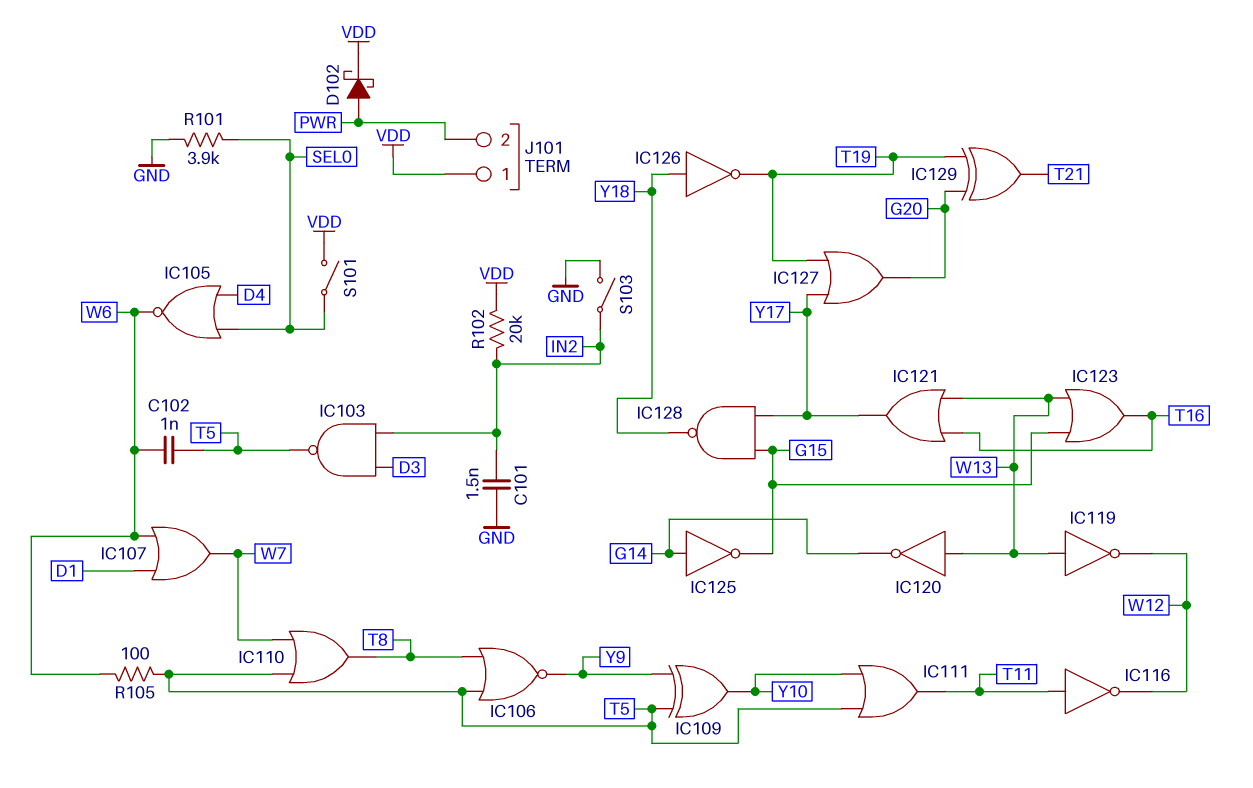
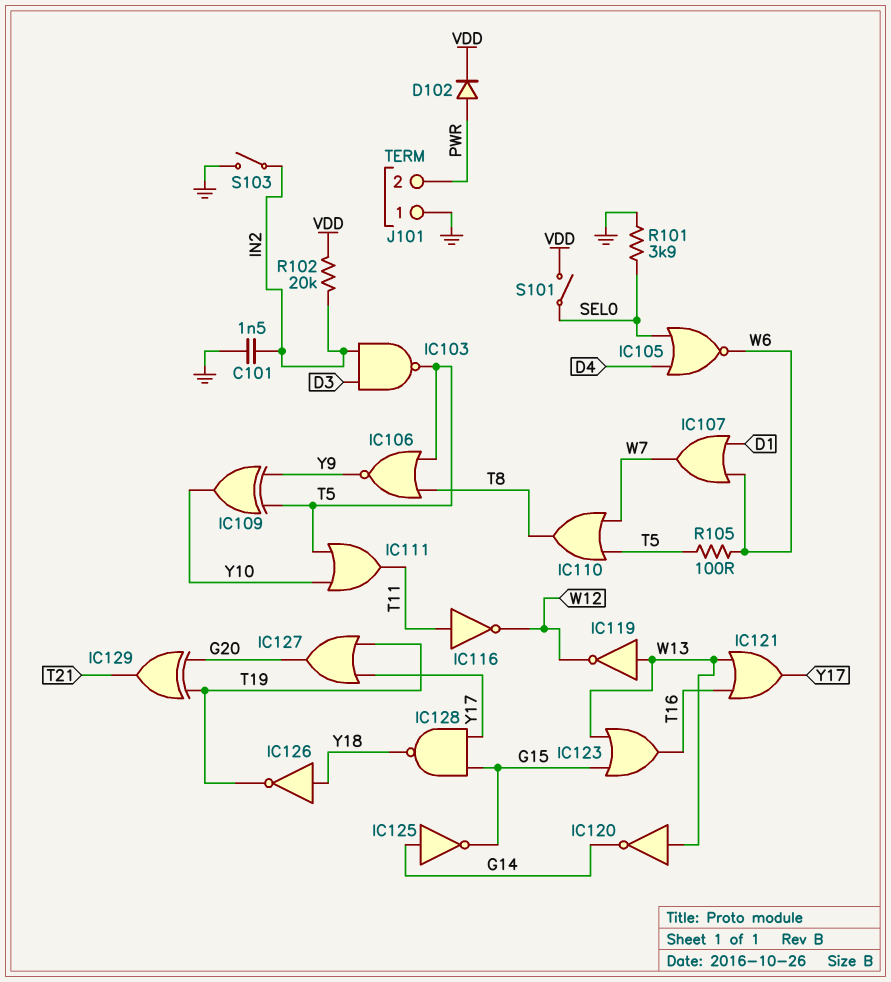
C102: 1nF (T5, W6) -> none
D102: schottky (A PWR, K VDD) -> diode (A PWR, K VDD)
J101 pin 1: VDD -> GND

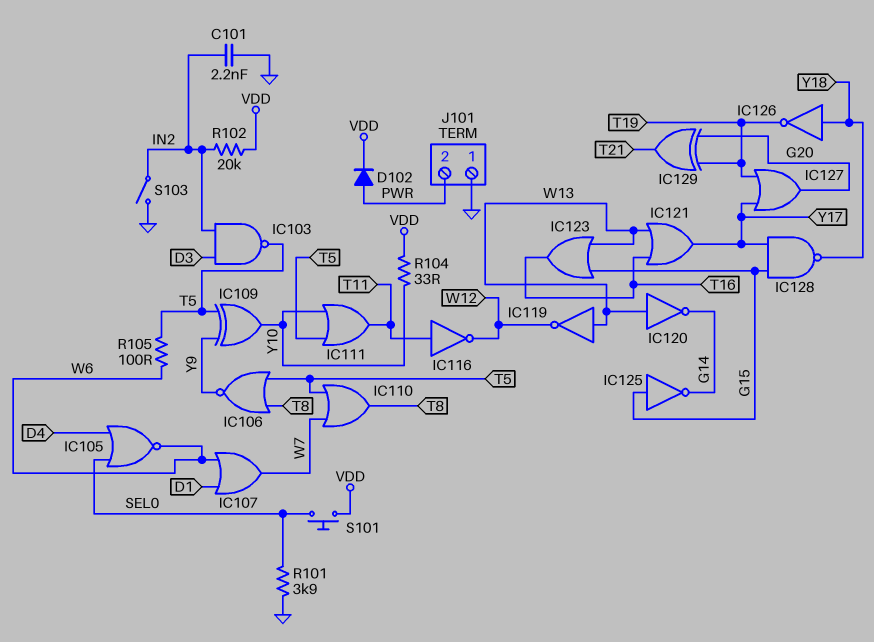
C101: 1.5nF (GND, IN2) -> 2.2nF (GND, IN2)
IC125: NOT (in G14, out G15) -> NOT (in G15, out G14)
R104: none -> 33 (VDD, Y10)
S101: switch (SEL0, VDD) -> button (SEL0, VDD)

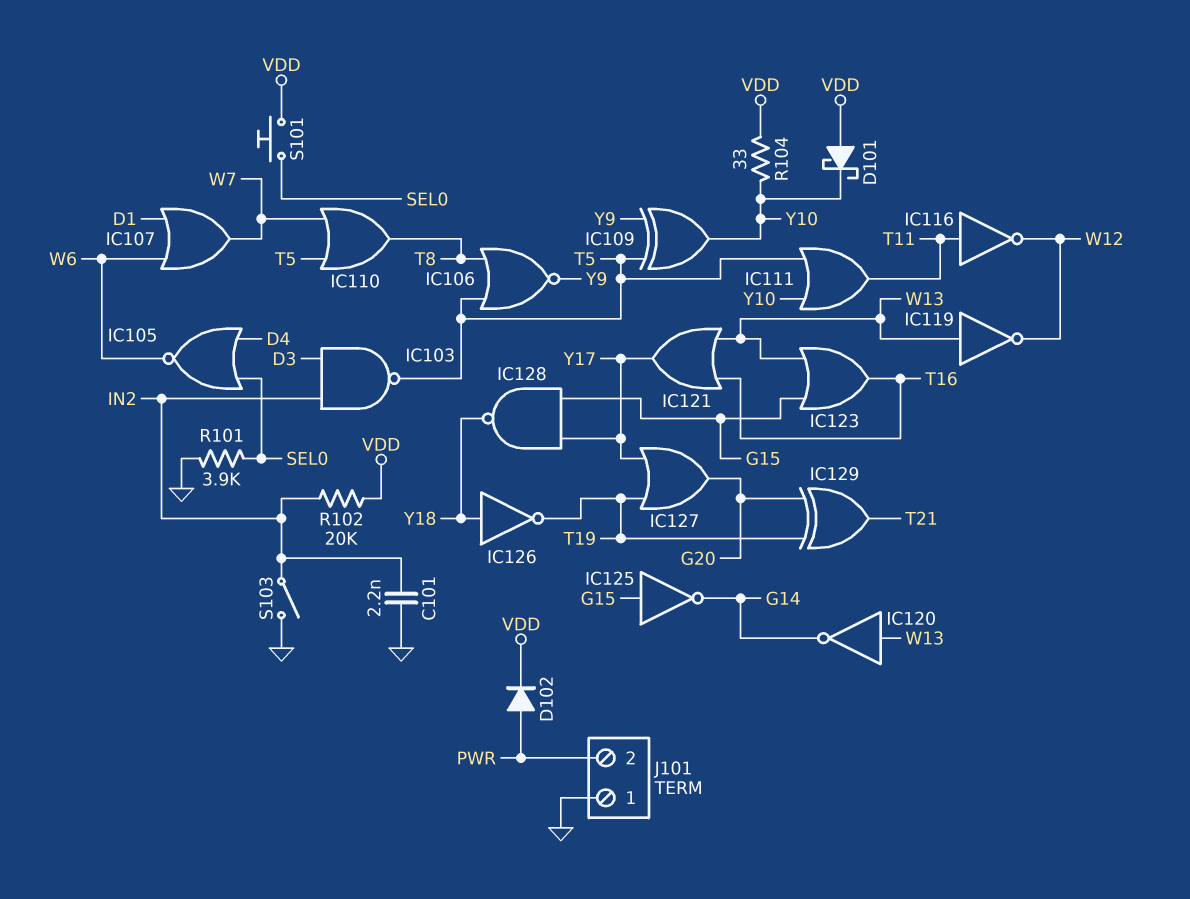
D101: none -> schottky (A VDD, K Y10)
R105: 100 (T5, W6) -> none

